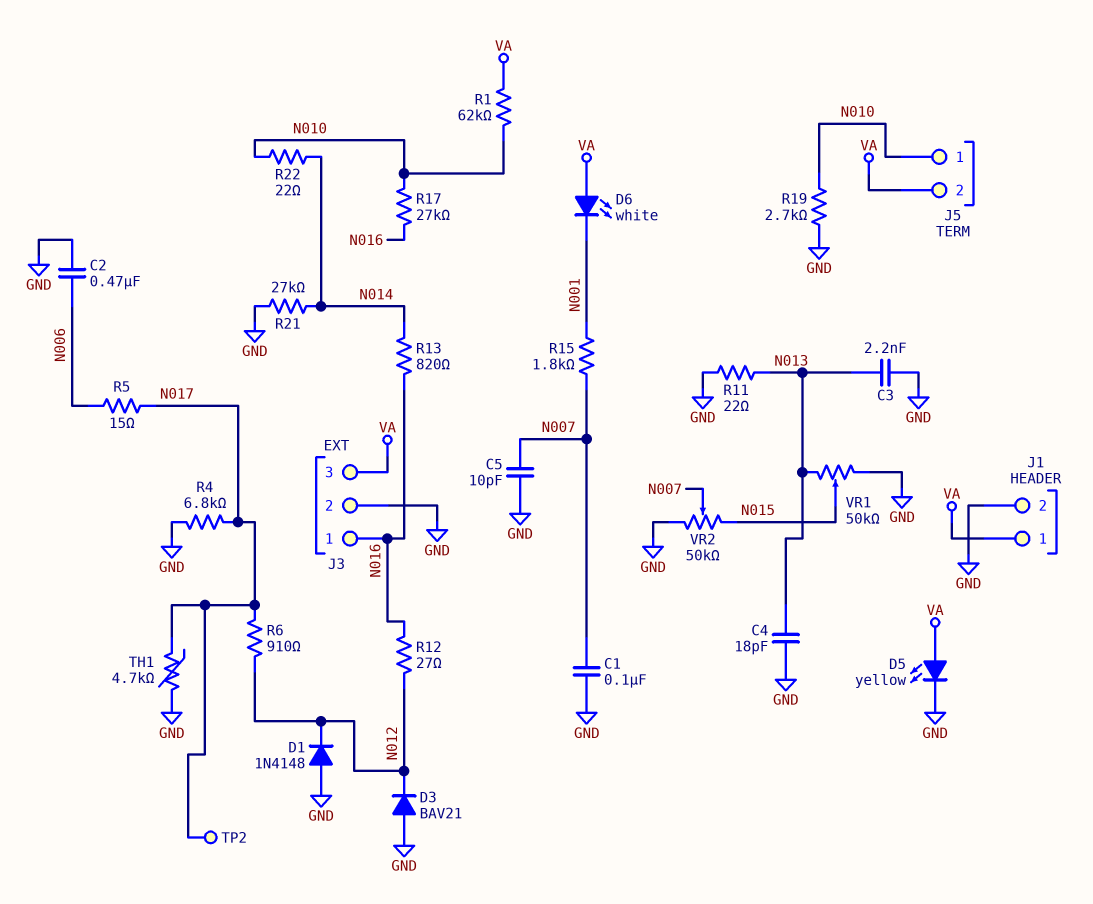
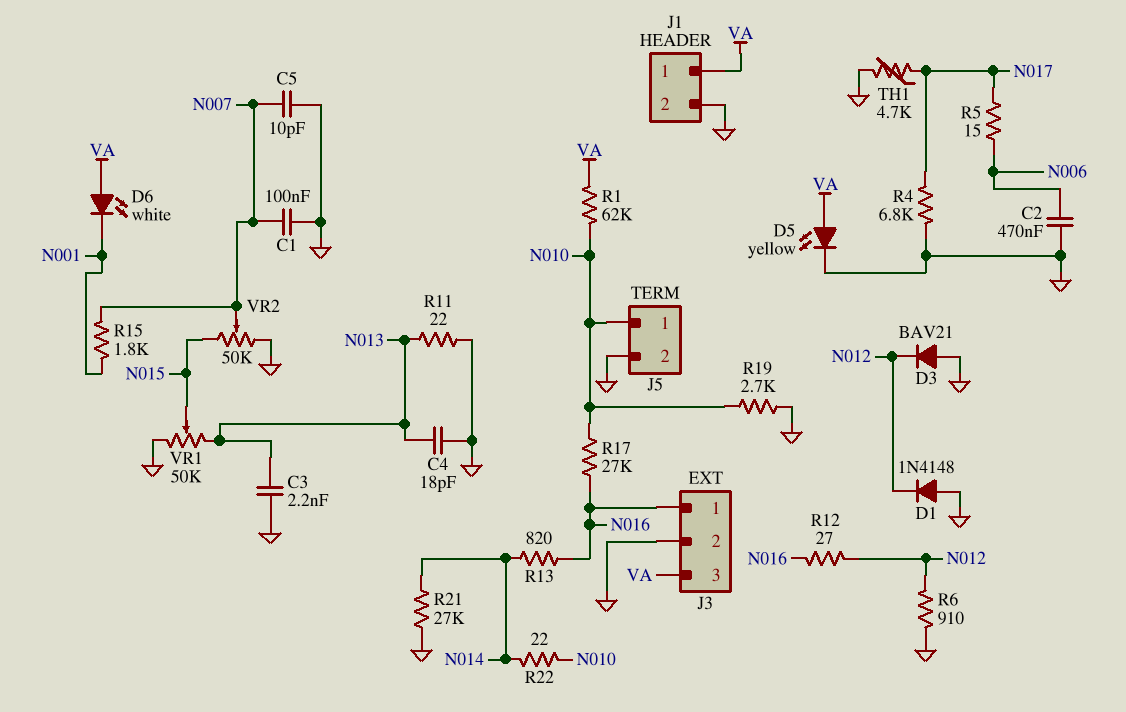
J5 pin 2: VA -> GND
R6: 910 (N012, N017) -> 910 (GND, N012)
TP2: test point (N017) -> none

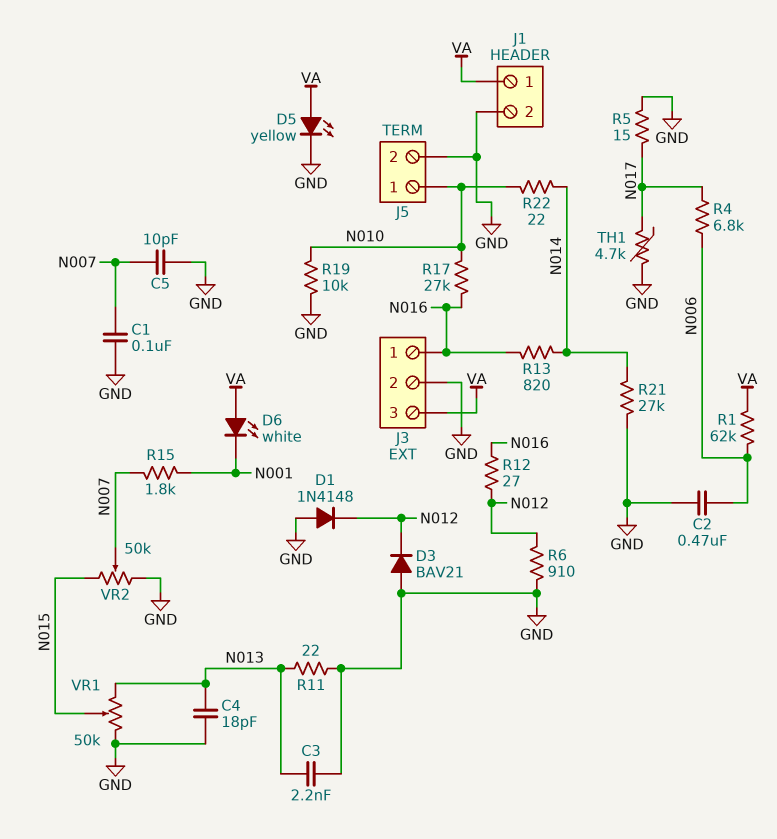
R1: 62k (N010, VA) -> 62k (N006, VA)
R4: 6.8k (GND, N017) -> 6.8k (N006, N017)
R5: 15 (N006, N017) -> 15 (GND, N017)
R19: 2.7k (GND, N010) -> 10k (GND, N010)

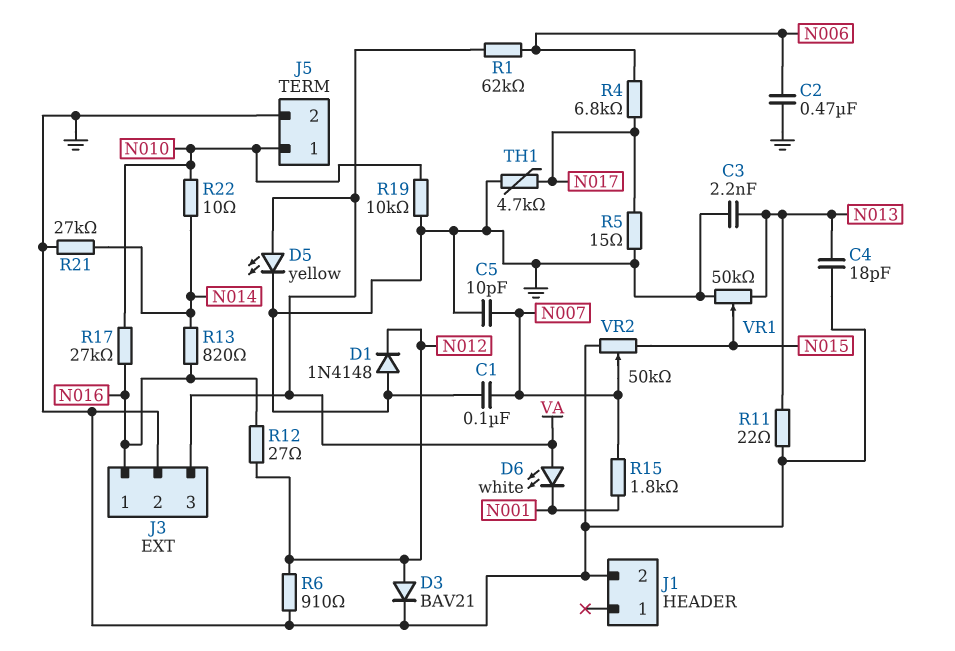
D3: diode BAV21 (A GND, K N012) -> diode BAV21 (A N012, K GND)
J1 pin 1: VA -> none
R22: 22 (N010, N014) -> 10 (N010, N014)

